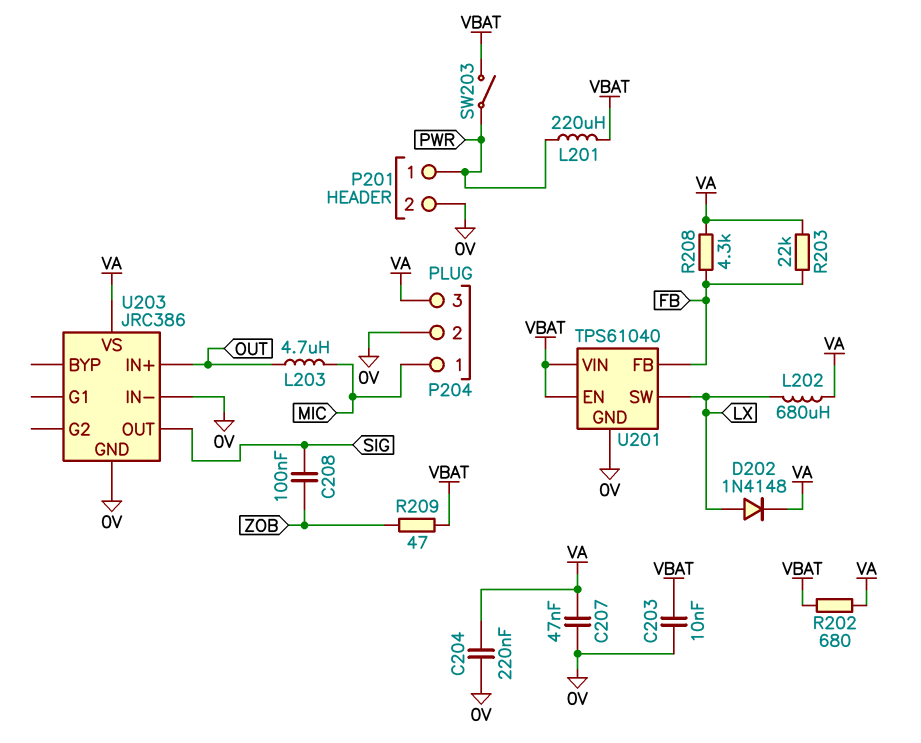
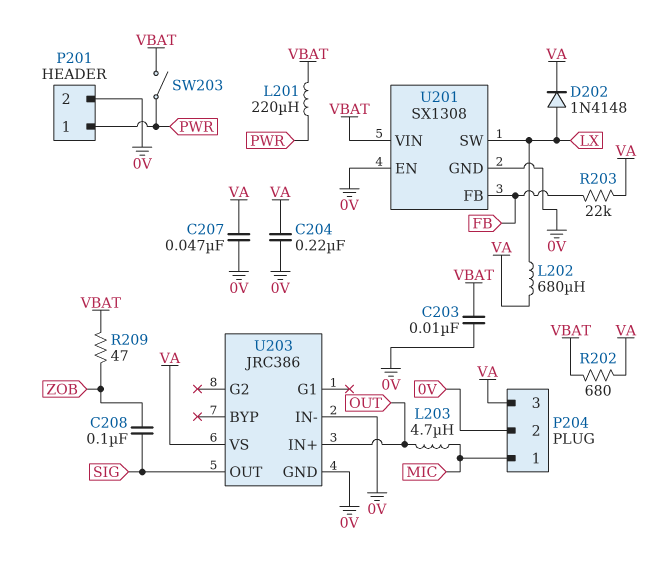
R208: 4.3k (FB, VA) -> none
U201: TPS61040 -> SX1308
U201 pin EN: VBAT -> 0V

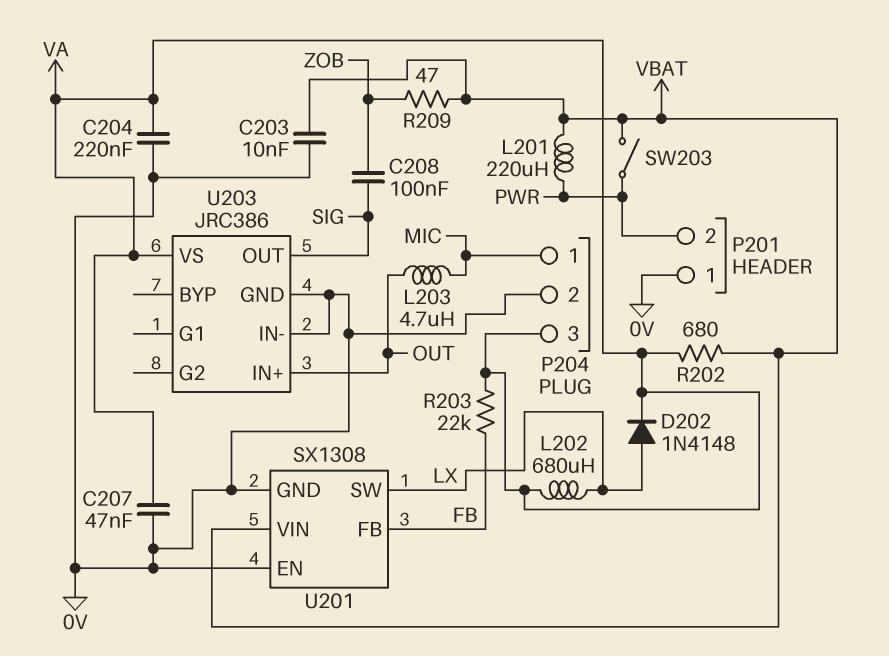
P201 pin 1: PWR -> 0V
P201 pin 2: 0V -> PWR

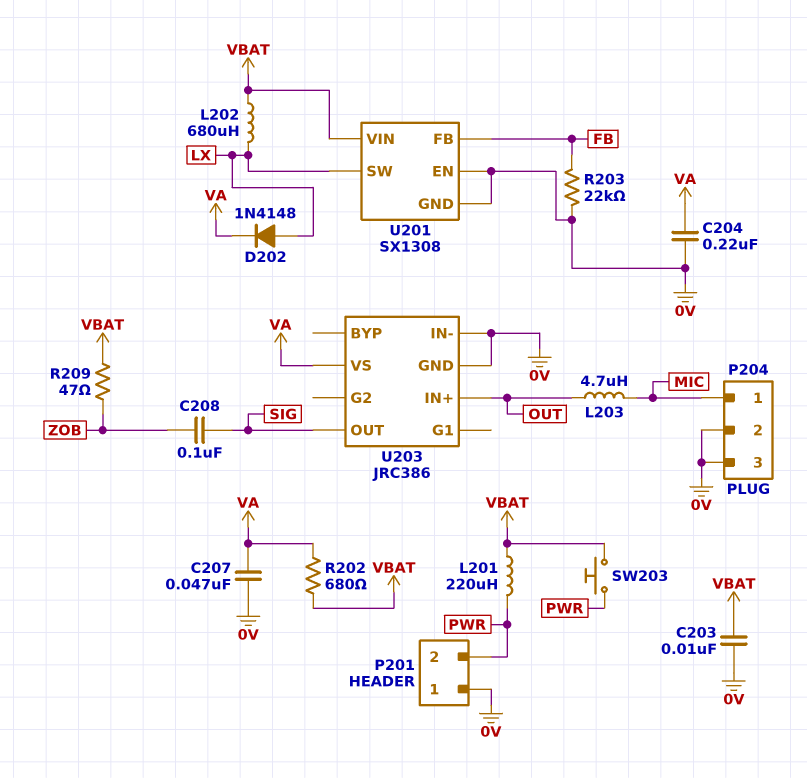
L202: 680uH (LX, VA) -> 680uH (LX, VBAT)
P204 pin 3: VA -> 0V
R203: 22k (FB, VA) -> 22k (0V, FB)
SW203: switch (PWR, VBAT) -> button (PWR, VBAT)

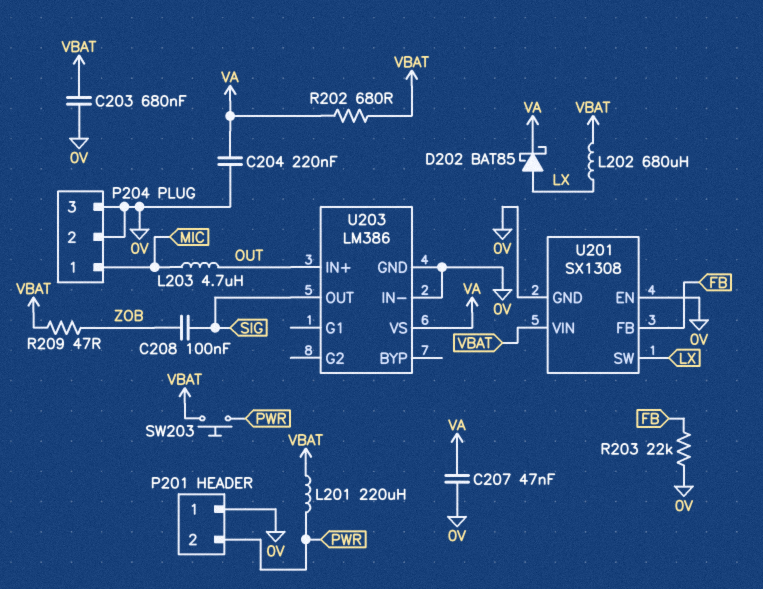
C203: 10nF (0V, VBAT) -> 680nF (0V, VBAT)
D202: diode 1N4148 (A LX, K VA) -> schottky BAT85 (A LX, K VA)
U203: JRC386 -> LM386

